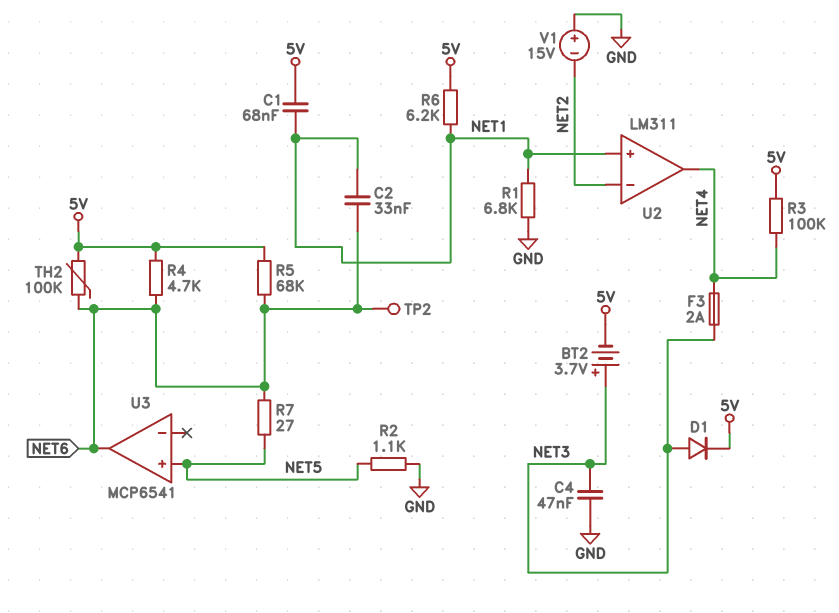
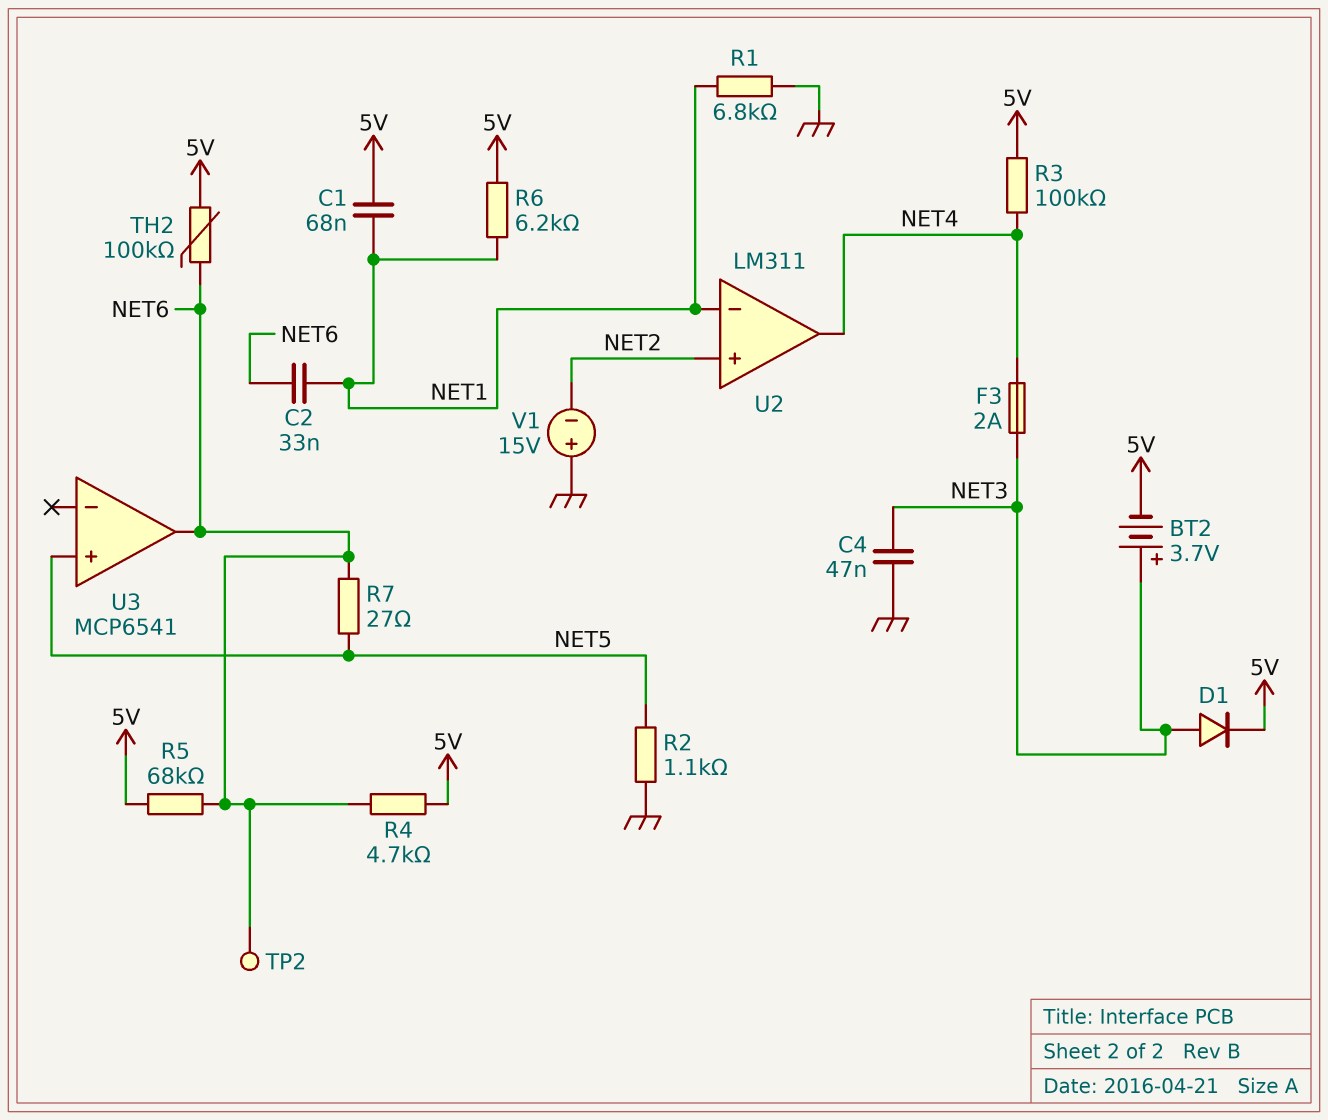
U2 pin in+: NET1 -> NET2
U2 pin in-: NET2 -> NET1

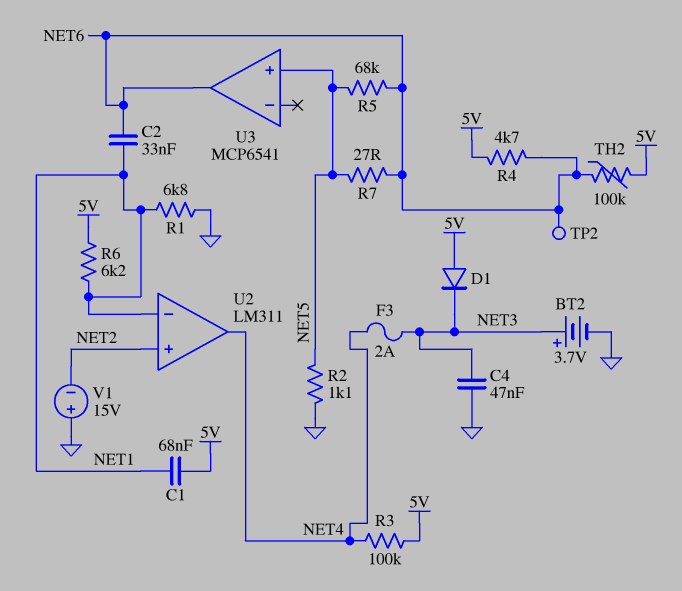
BT2: 3.7V (plus NET3, minus 5V) -> 3.7V (plus NET3, minus GND)
D1: diode (A NET3, K 5V) -> diode (A 5V, K NET3)
R5: 68k (5V, NET6) -> 68k (NET5, NET6)

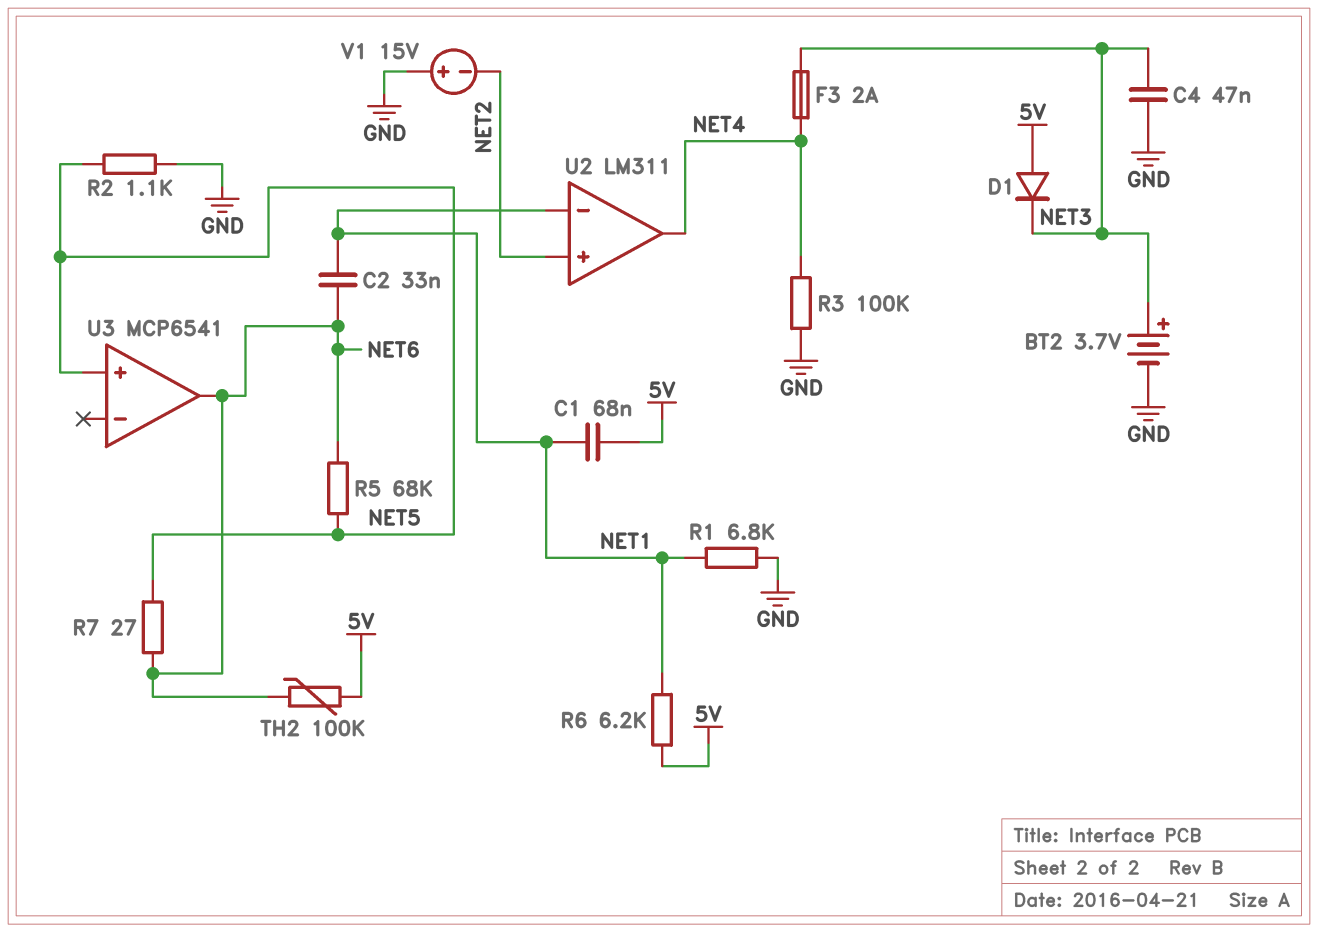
R3: 100k (5V, NET4) -> 100k (GND, NET4)
R4: 4.7k (5V, NET6) -> none
TP2: test point (NET6) -> none

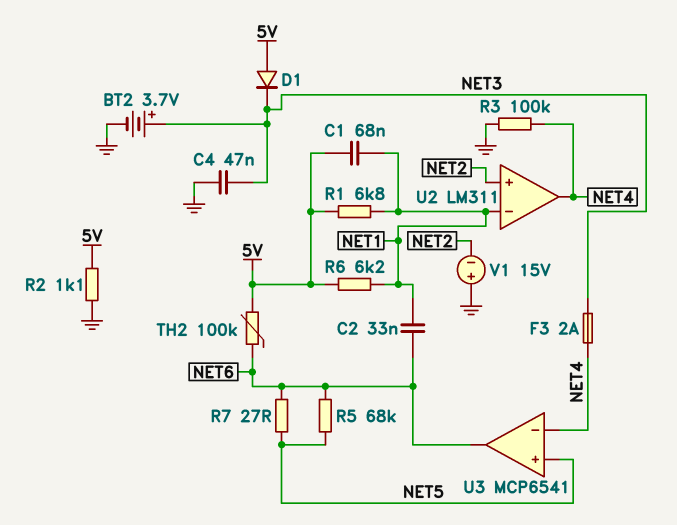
R1: 6.8k (GND, NET1) -> 6.8k (5V, NET1)
R2: 1.1k (GND, NET5) -> 1.1k (5V, GND)
U3 pin in-: none -> NET4

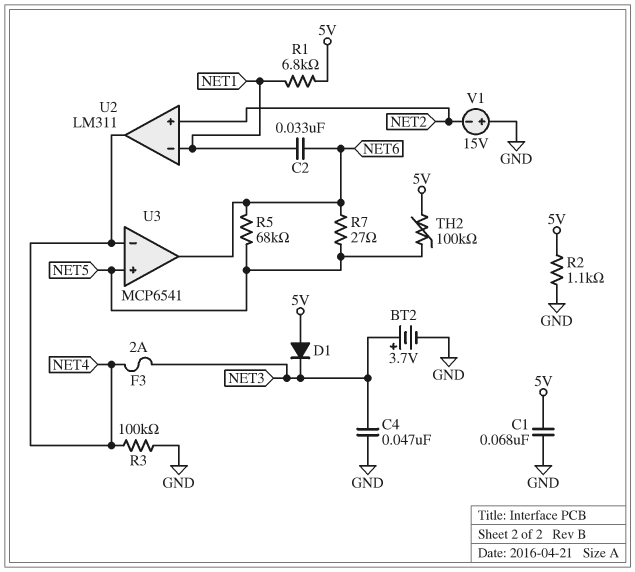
C1: 68nF (5V, NET1) -> 68nF (5V, GND)
R6: 6.2k (5V, NET1) -> none
TH2: 100k (5V, NET6) -> 100k (5V, NET5)

